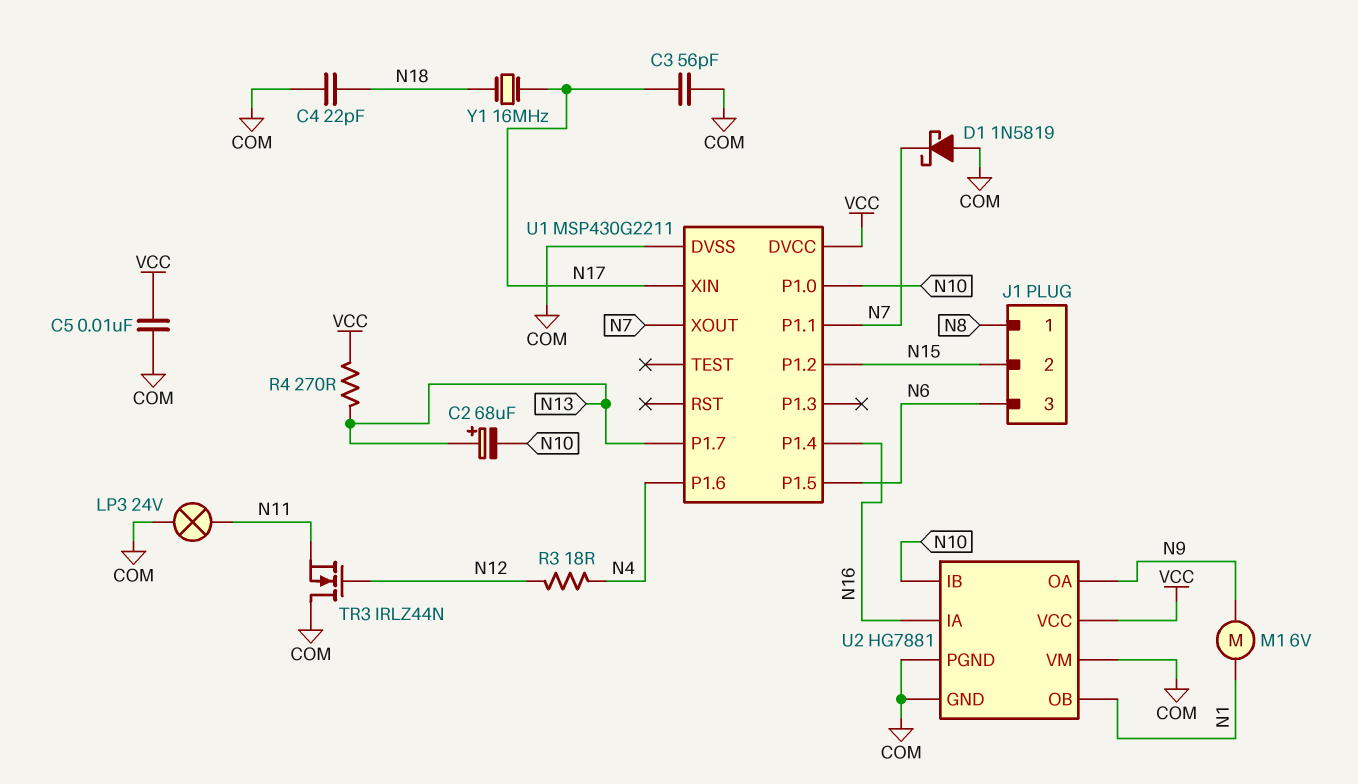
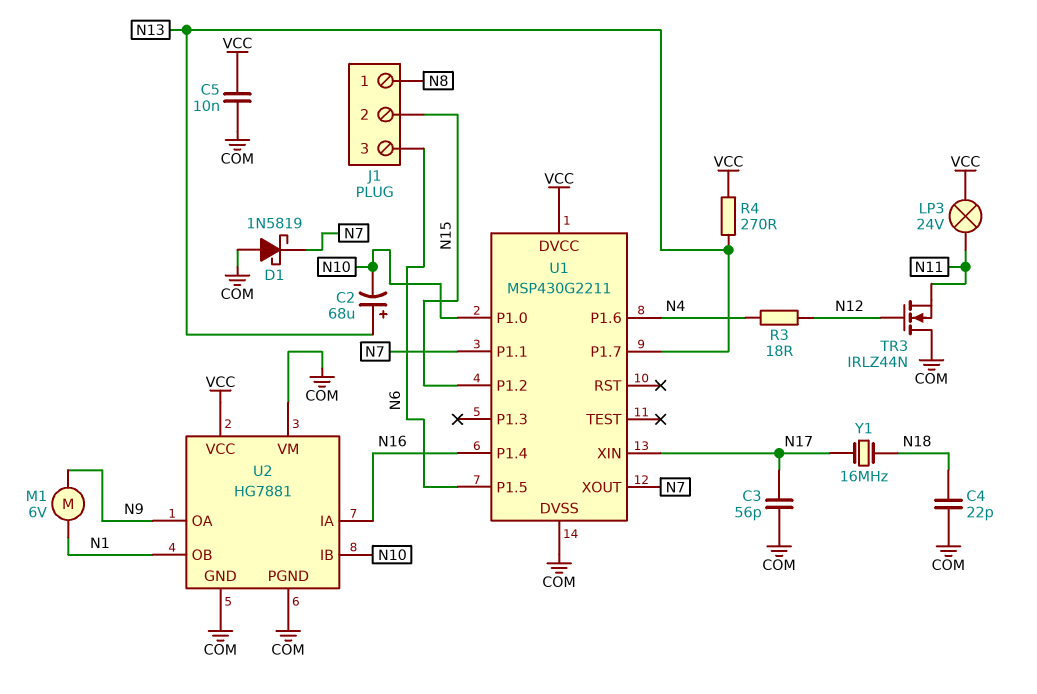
LP3: lamp 24V (COM, N11) -> lamp 24V (N11, VCC)

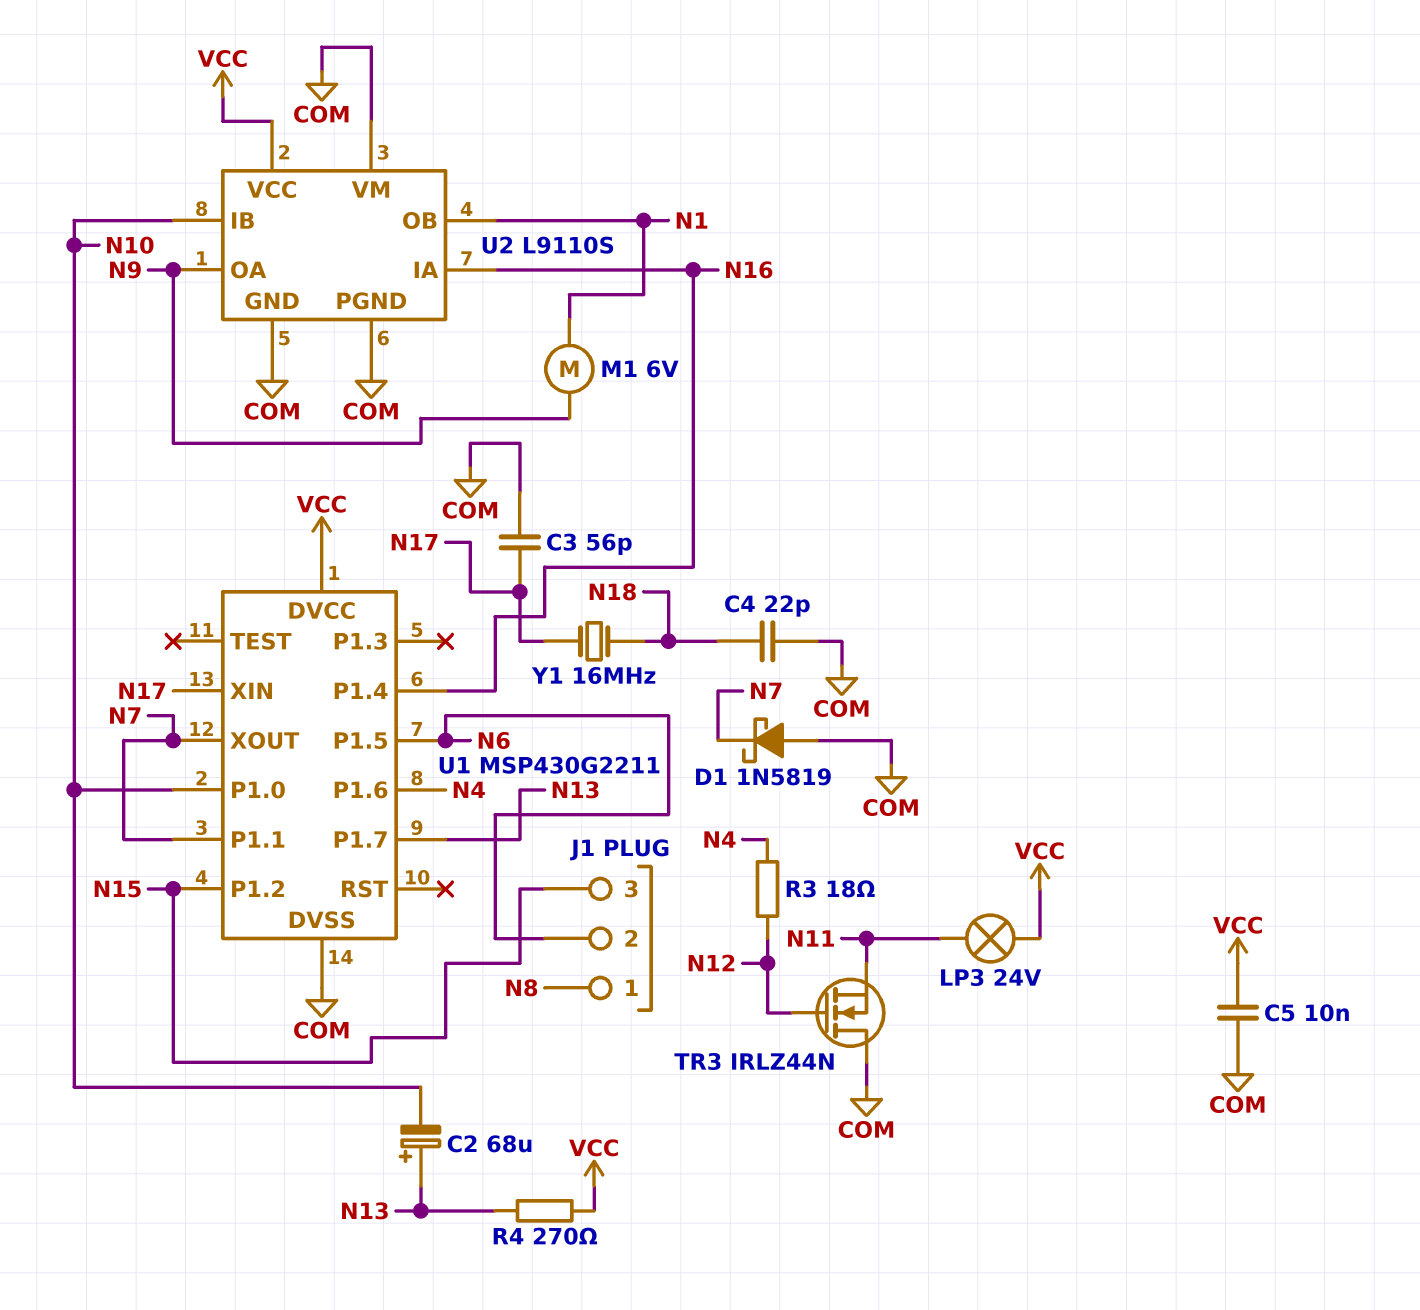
J1 pin 2: N15 -> N6
J1 pin 3: N6 -> N15
U2: HG7881 -> L9110S

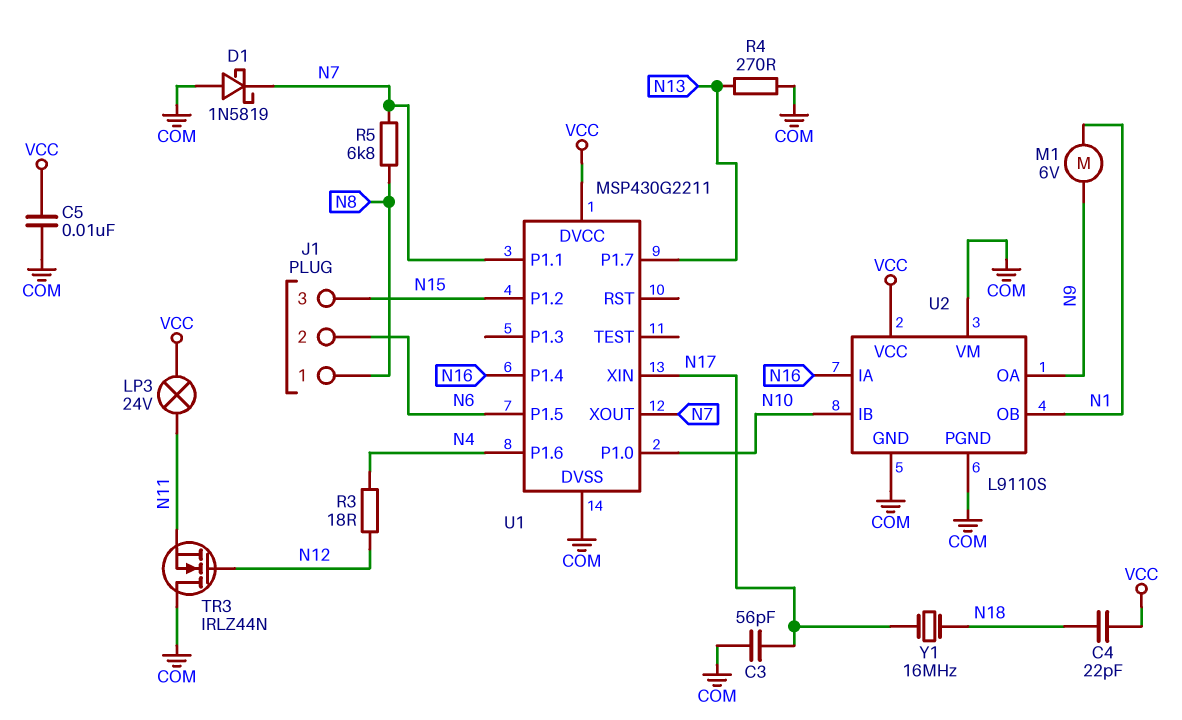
C2: 68uF (plus N13, minus N10) -> none
C4: 22pF (COM, N18) -> 22pF (N18, VCC)
R4: 270 (N13, VCC) -> 270 (COM, N13)
R5: none -> 6.8k (N7, N8)

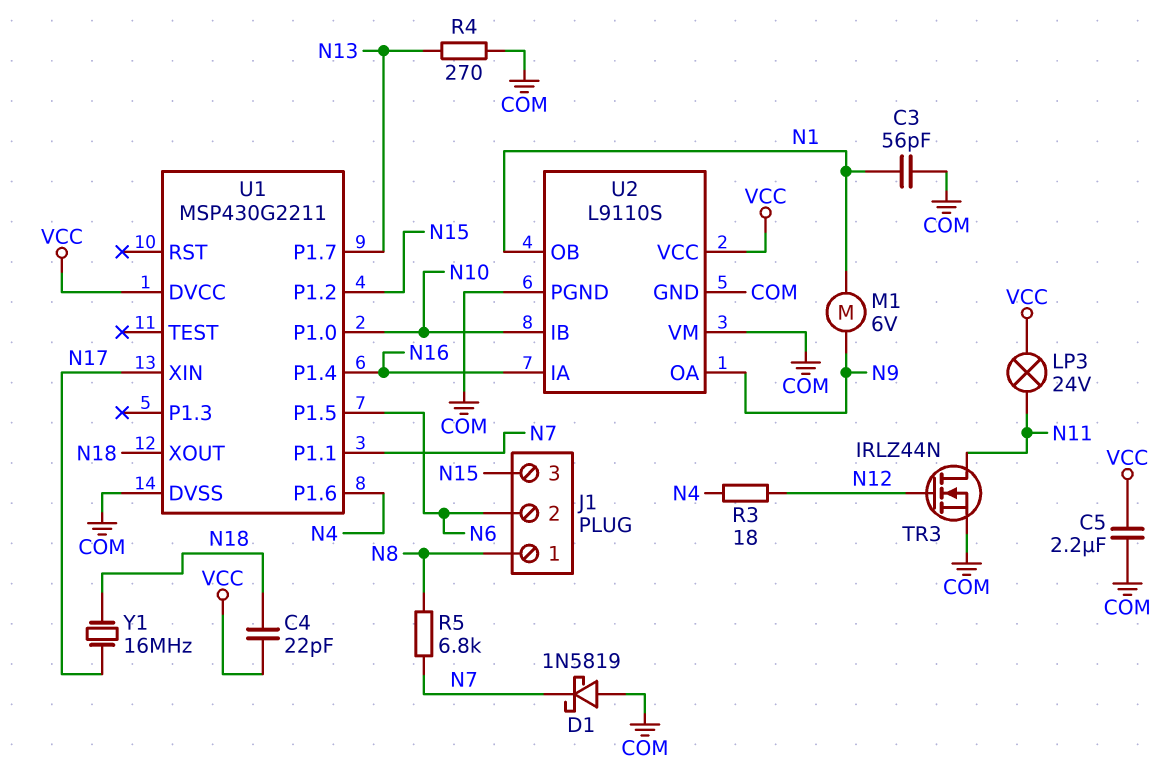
C3: 56pF (COM, N17) -> 56pF (COM, N1)
C5: 10nF (COM, VCC) -> 2.2uF (COM, VCC)
TR3: NMOS IRLZ44N (G N12, D COM, S N11) -> NMOS IRLZ44N (G N12, D N11, S COM)
U1 pin XOUT: N7 -> N18

